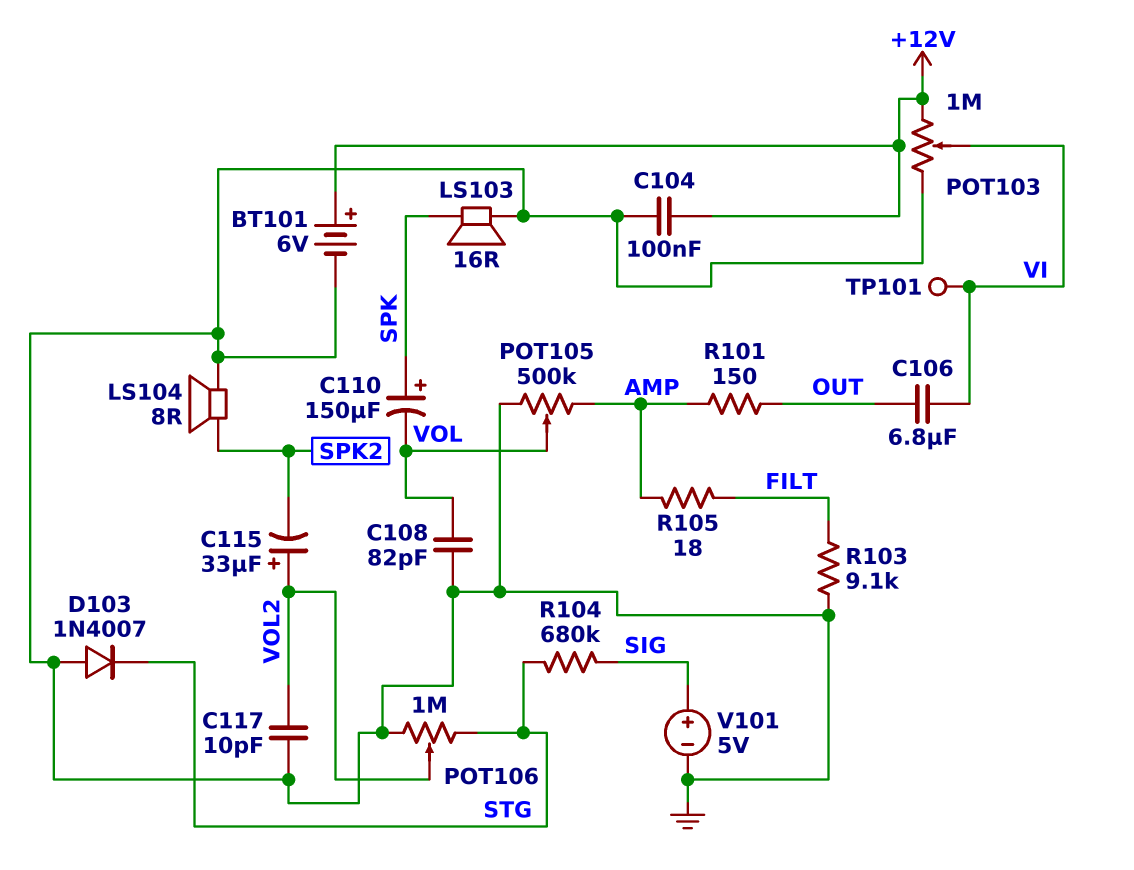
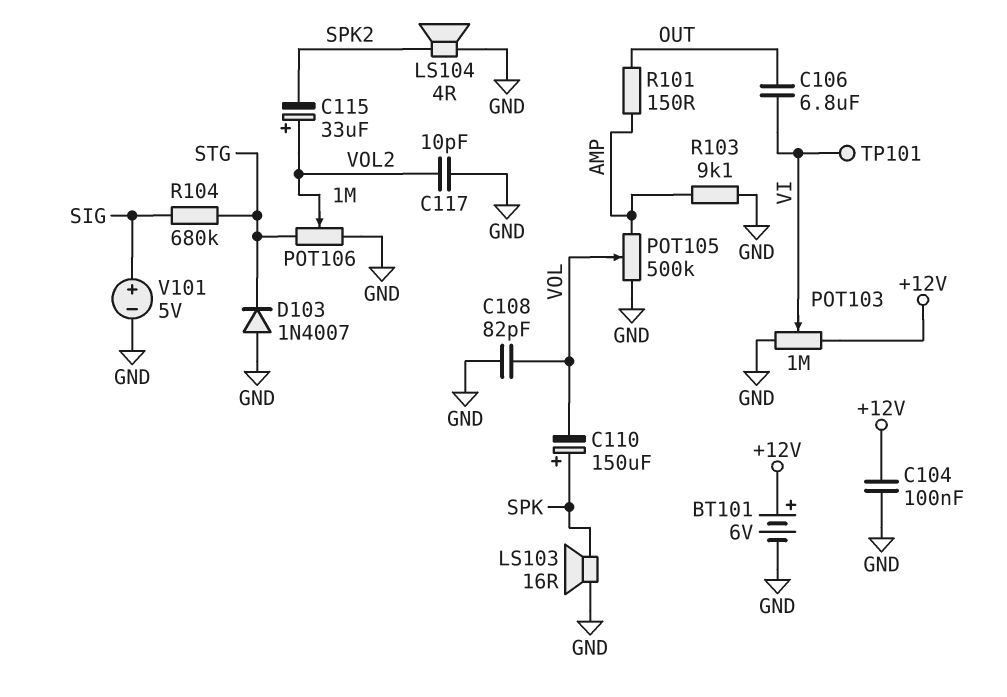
LS104: speaker 8R (GND, SPK2) -> speaker 4R (GND, SPK2)
R103: 9.1k (FILT, GND) -> 9.1k (AMP, GND)
R105: 18 (AMP, FILT) -> none

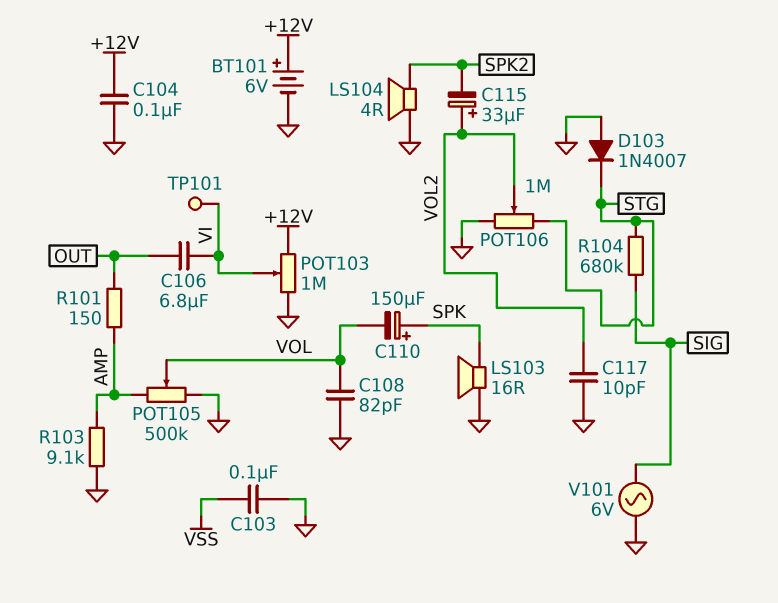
C103: none -> 100nF (GND, VSS)
V101: 5V (plus SIG, minus GND) -> AC 6V (GND, SIG)

